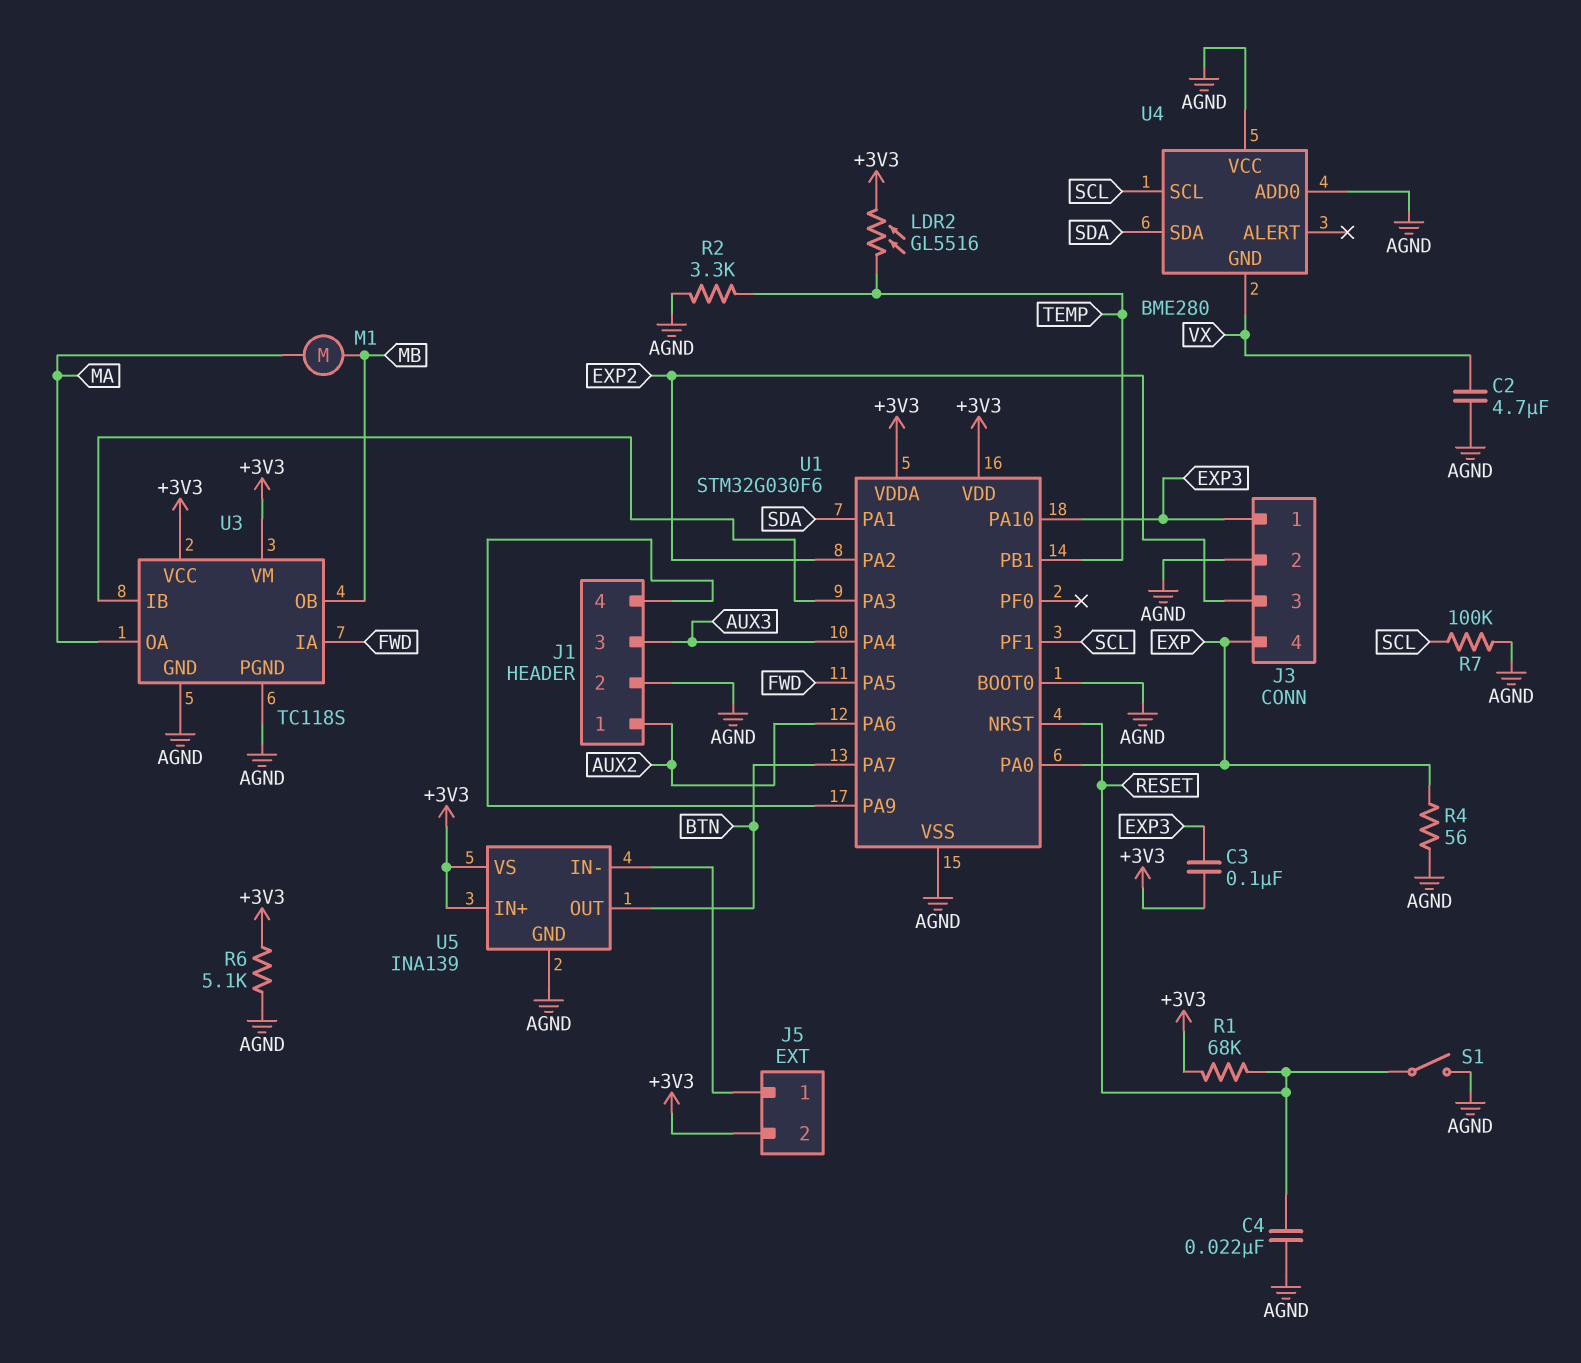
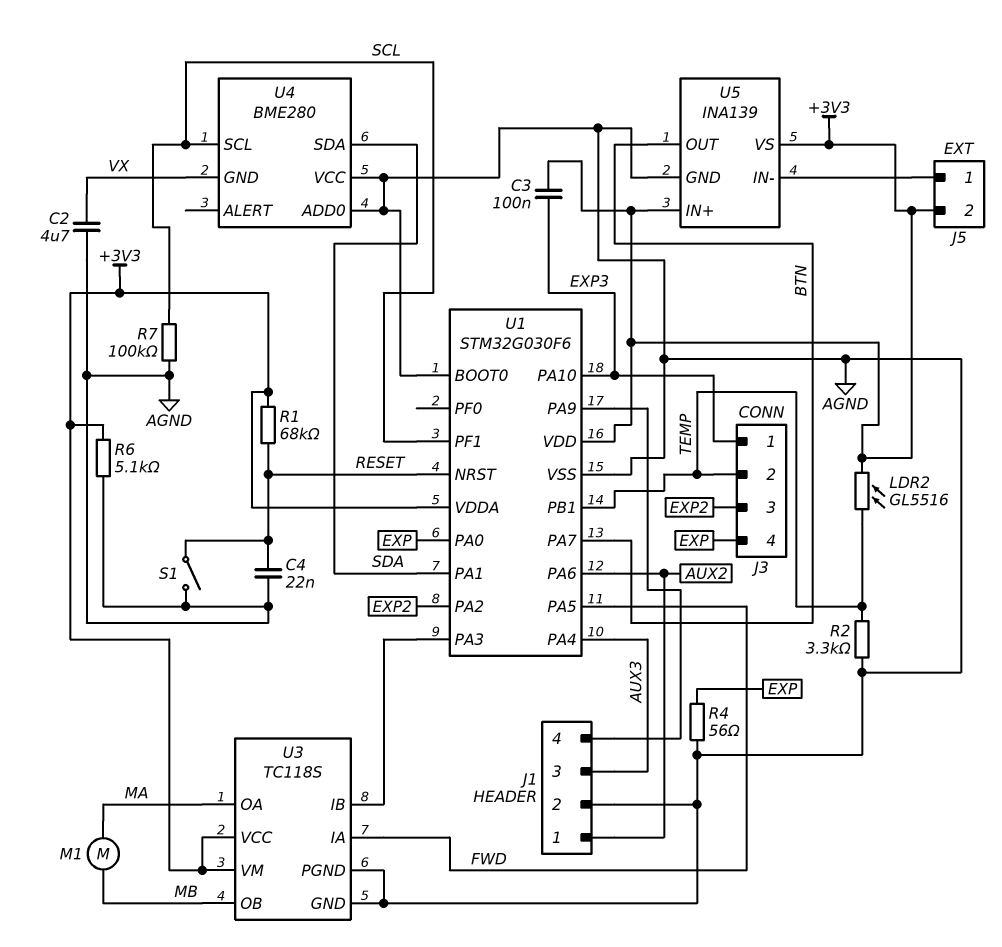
J3 pin 2: AGND -> TEMP

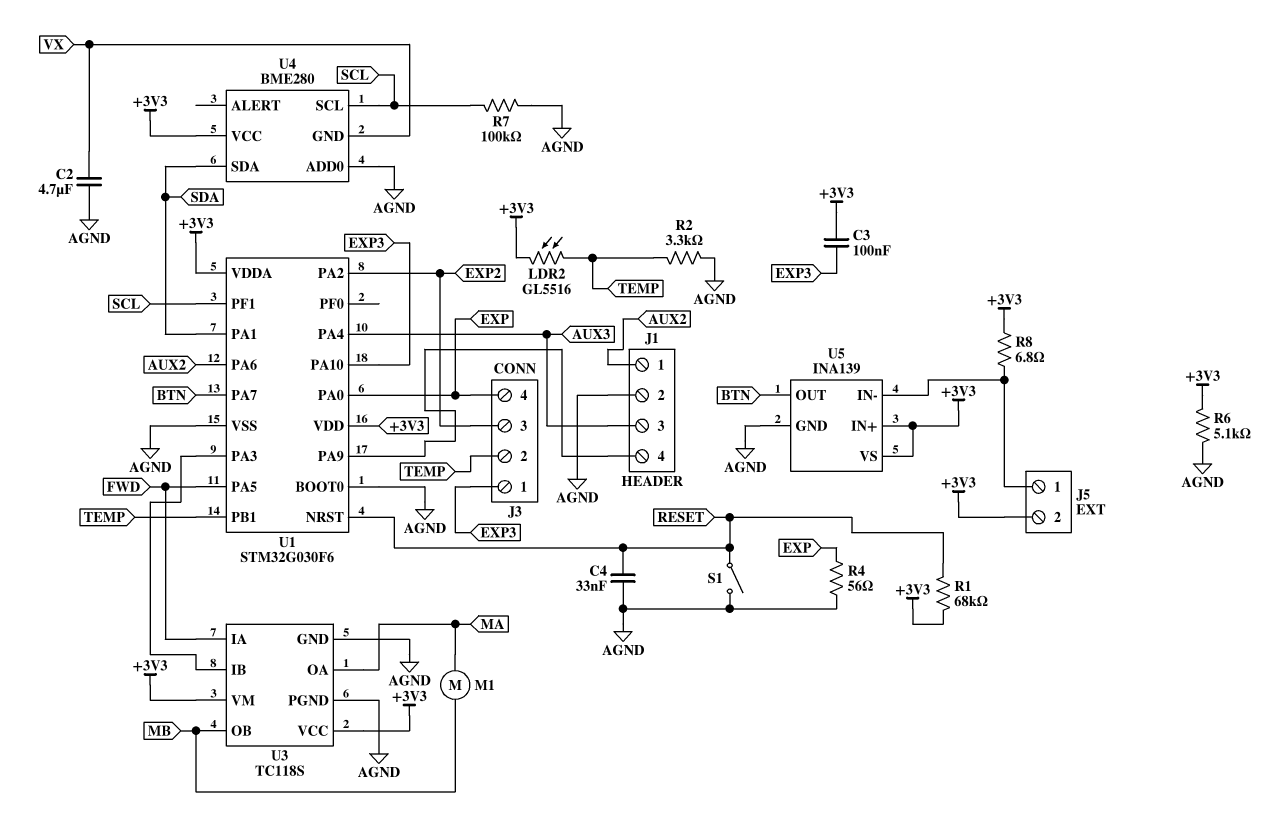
C4: 22nF (AGND, RESET) -> 33nF (AGND, RESET)
R8: none -> 6.8 (+3V3, J5/1)
U4 pin VCC: AGND -> +3V3

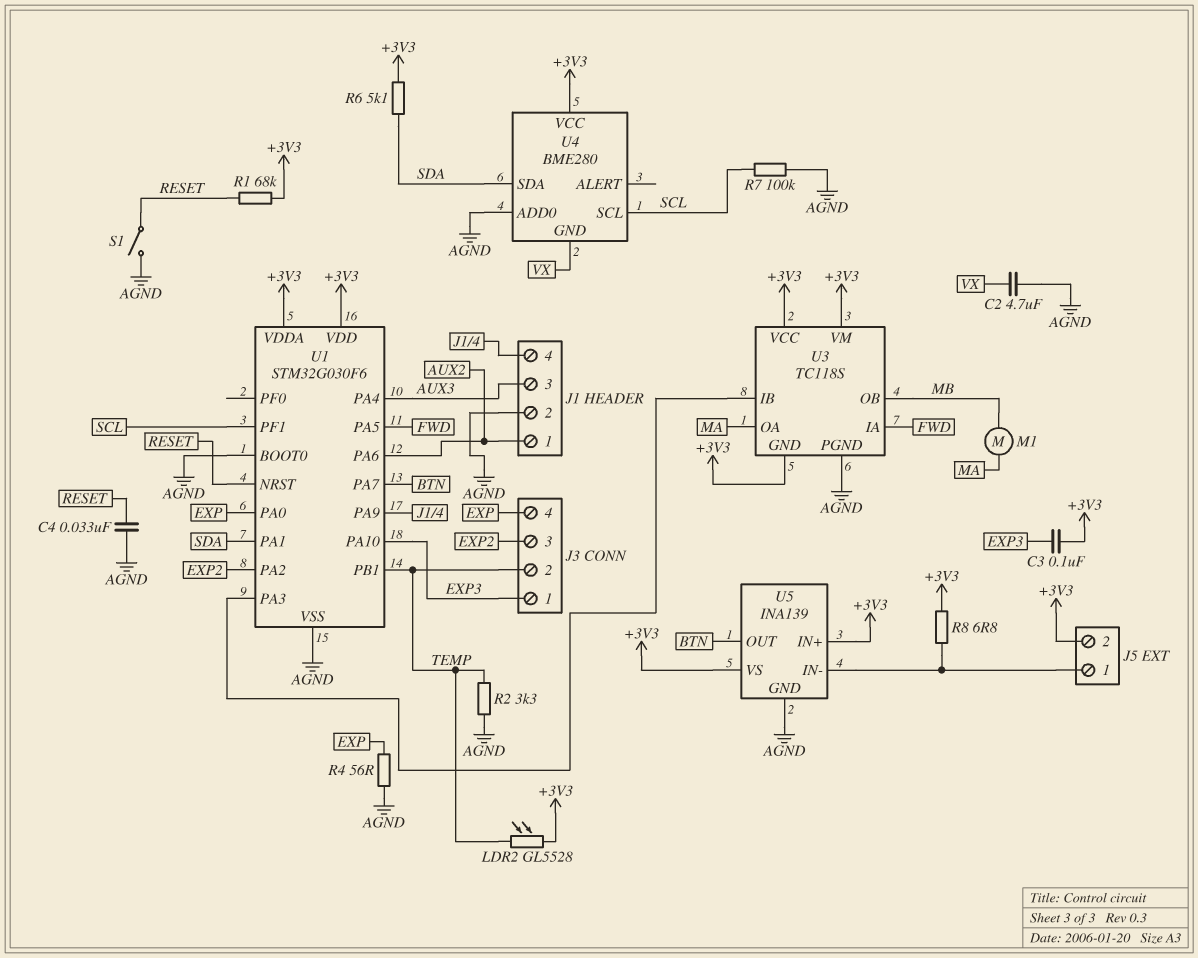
LDR2: GL5516 (+3V3, TEMP) -> GL5528 (+3V3, TEMP)
R6: 5.1k (+3V3, AGND) -> 5.1k (+3V3, SDA)
U3 pin GND: AGND -> +3V3

